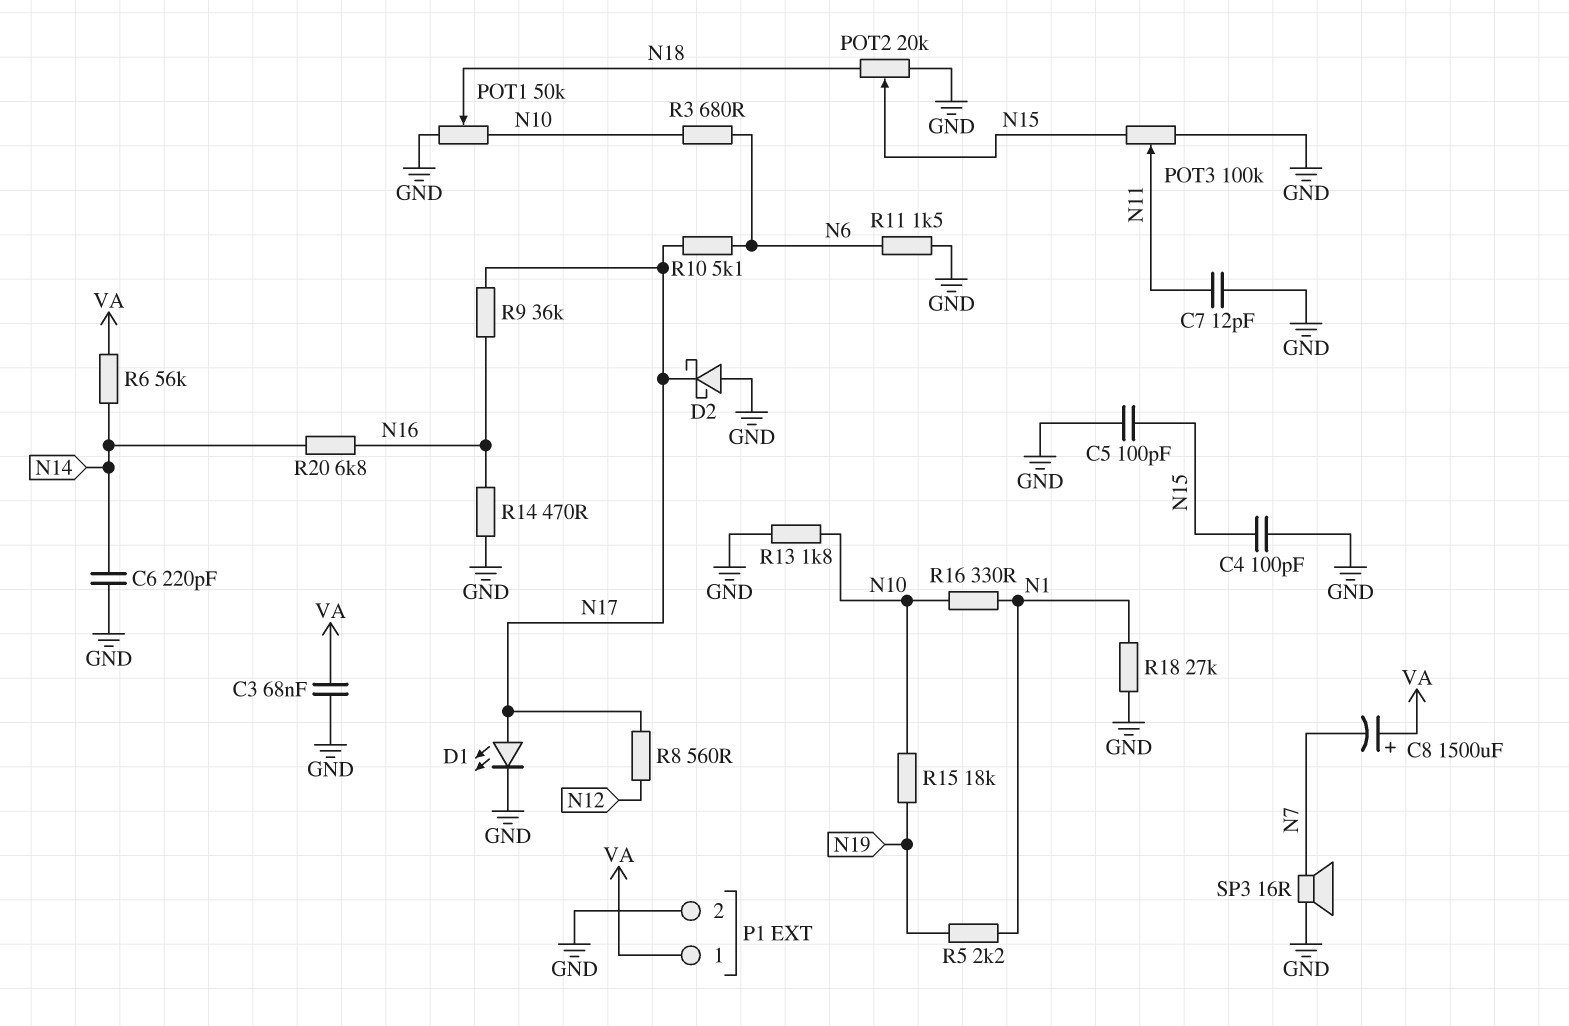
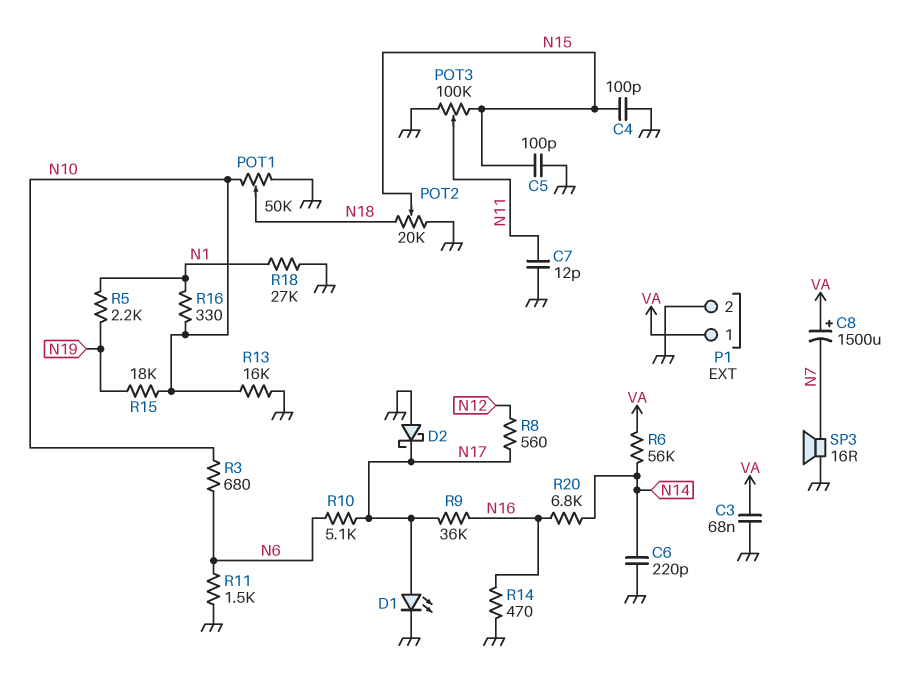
R13: 1.8k (GND, N10) -> 16k (GND, N10)

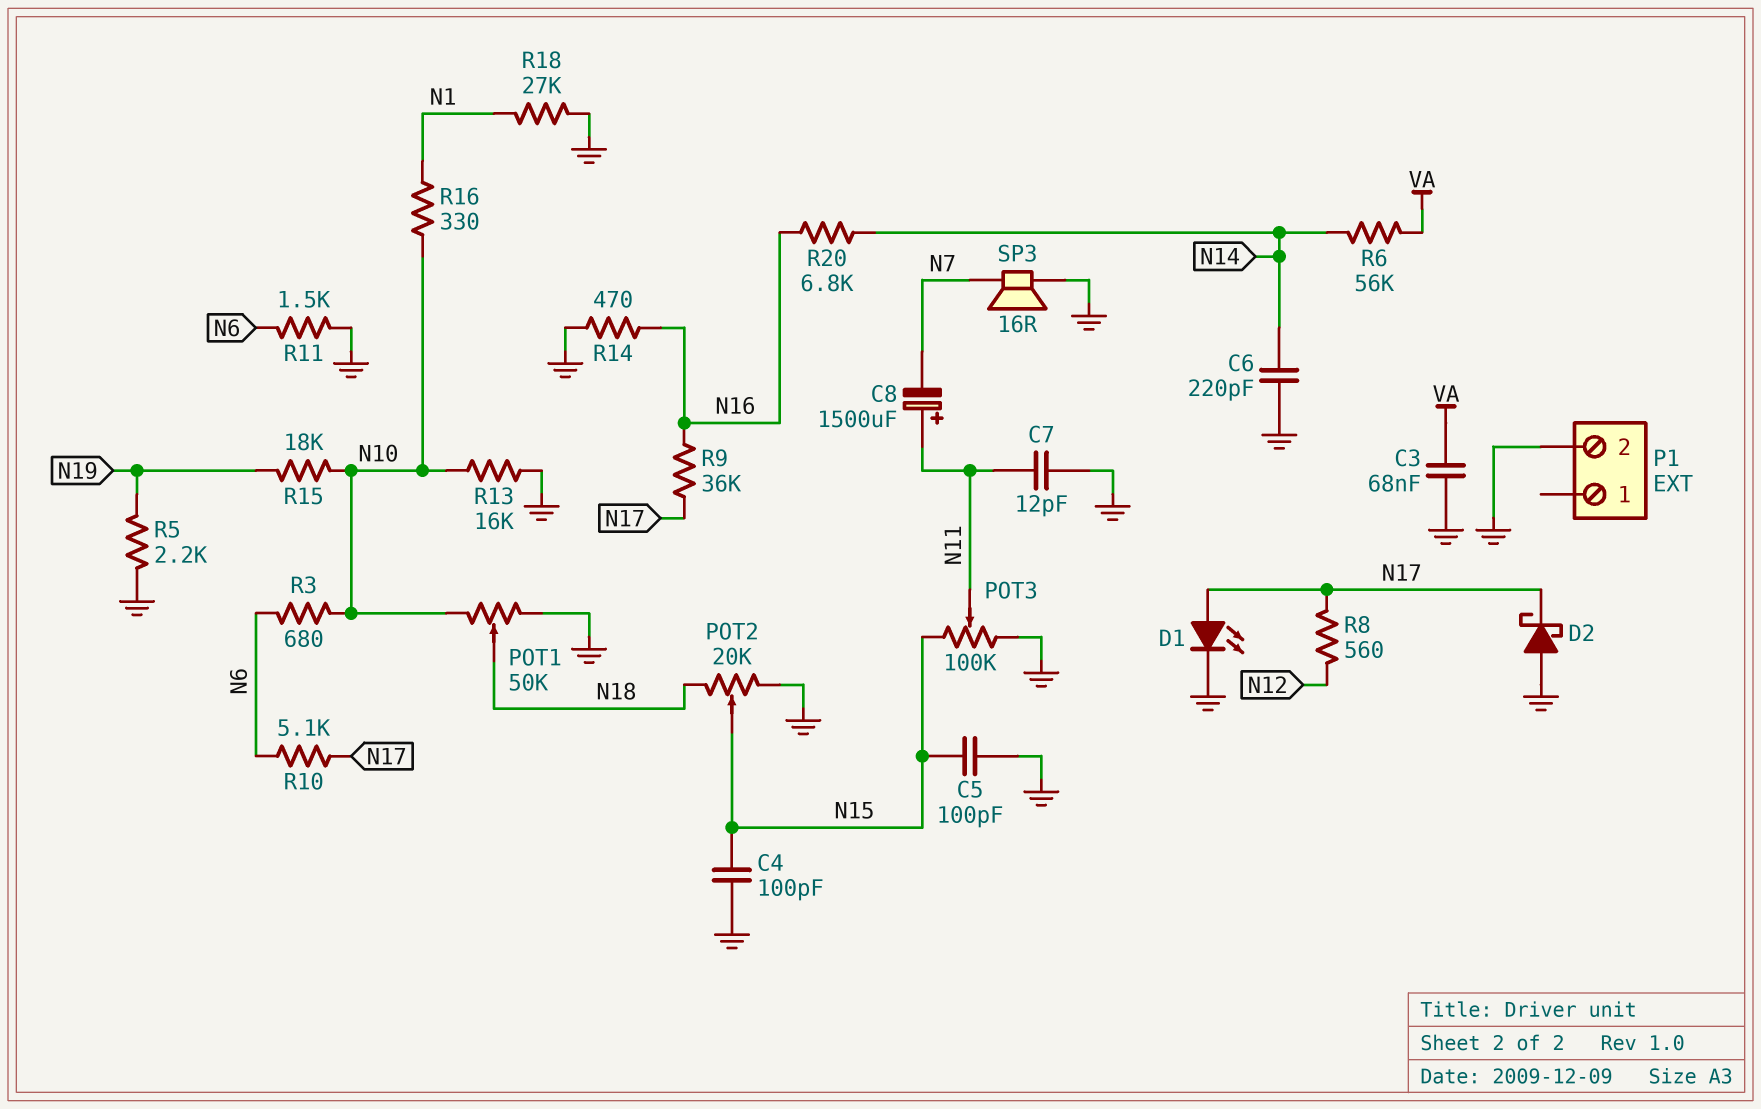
C8: 1500uF (plus VA, minus N7) -> 1500uF (plus N11, minus N7)
P1 pin 1: VA -> none
R5: 2.2k (N1, N19) -> 2.2k (GND, N19)

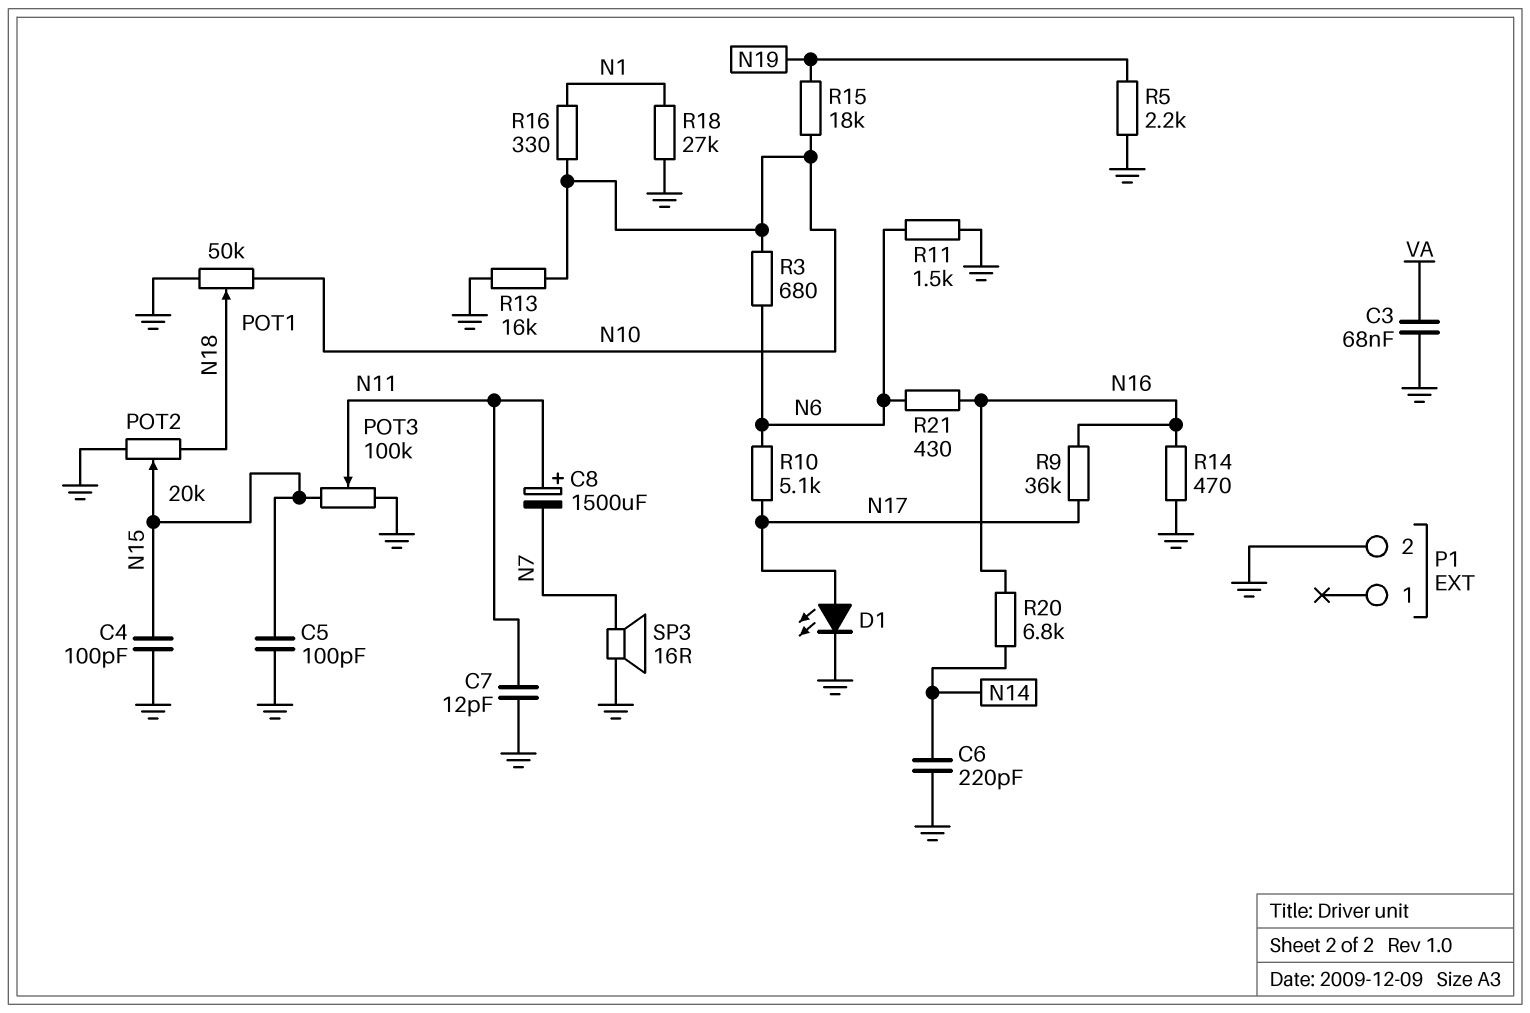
D2: schottky (A GND, K N17) -> none
R6: 56k (N14, VA) -> none
R8: 560 (N12, N17) -> none
R21: none -> 430 (N6, N16)

